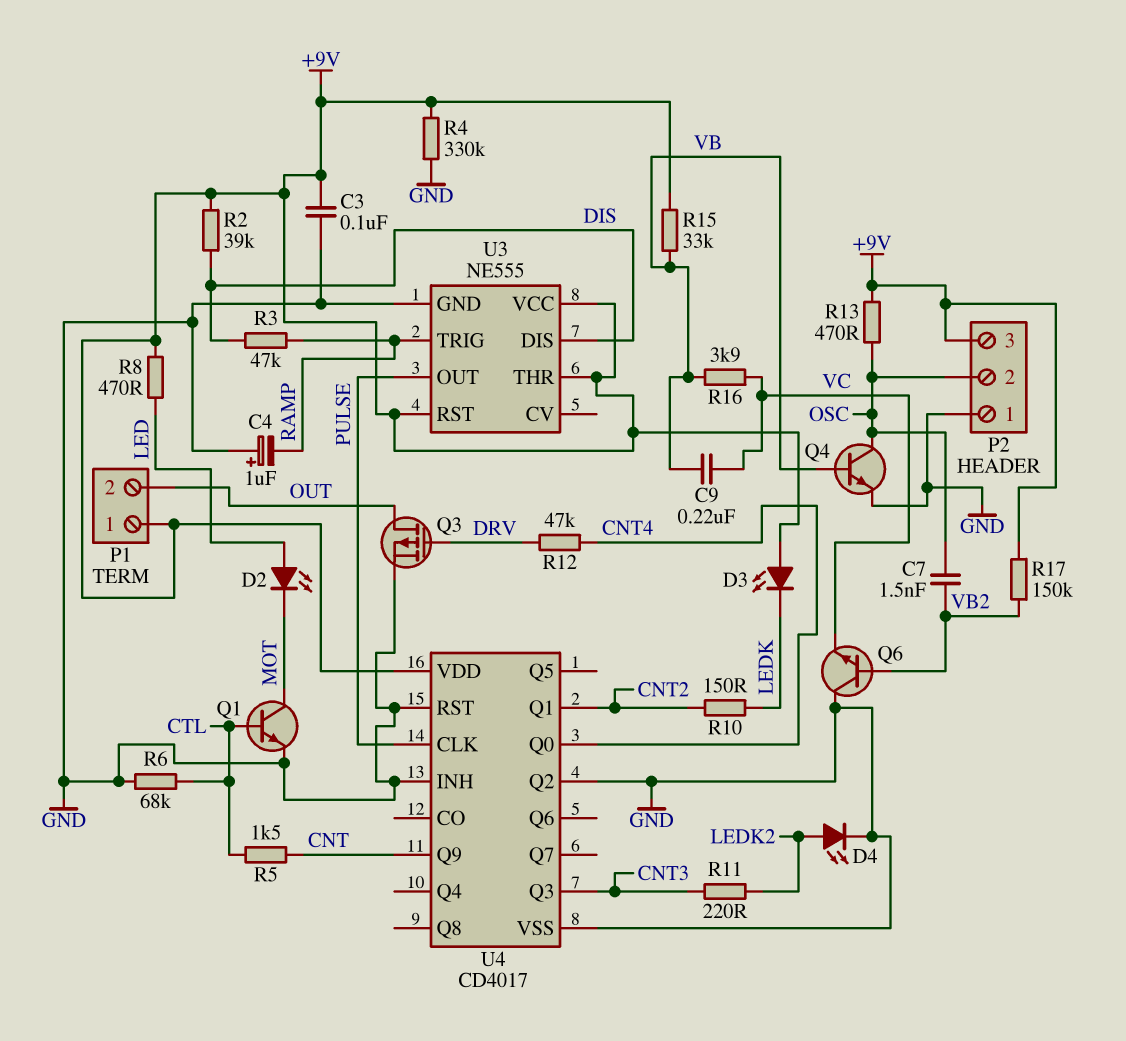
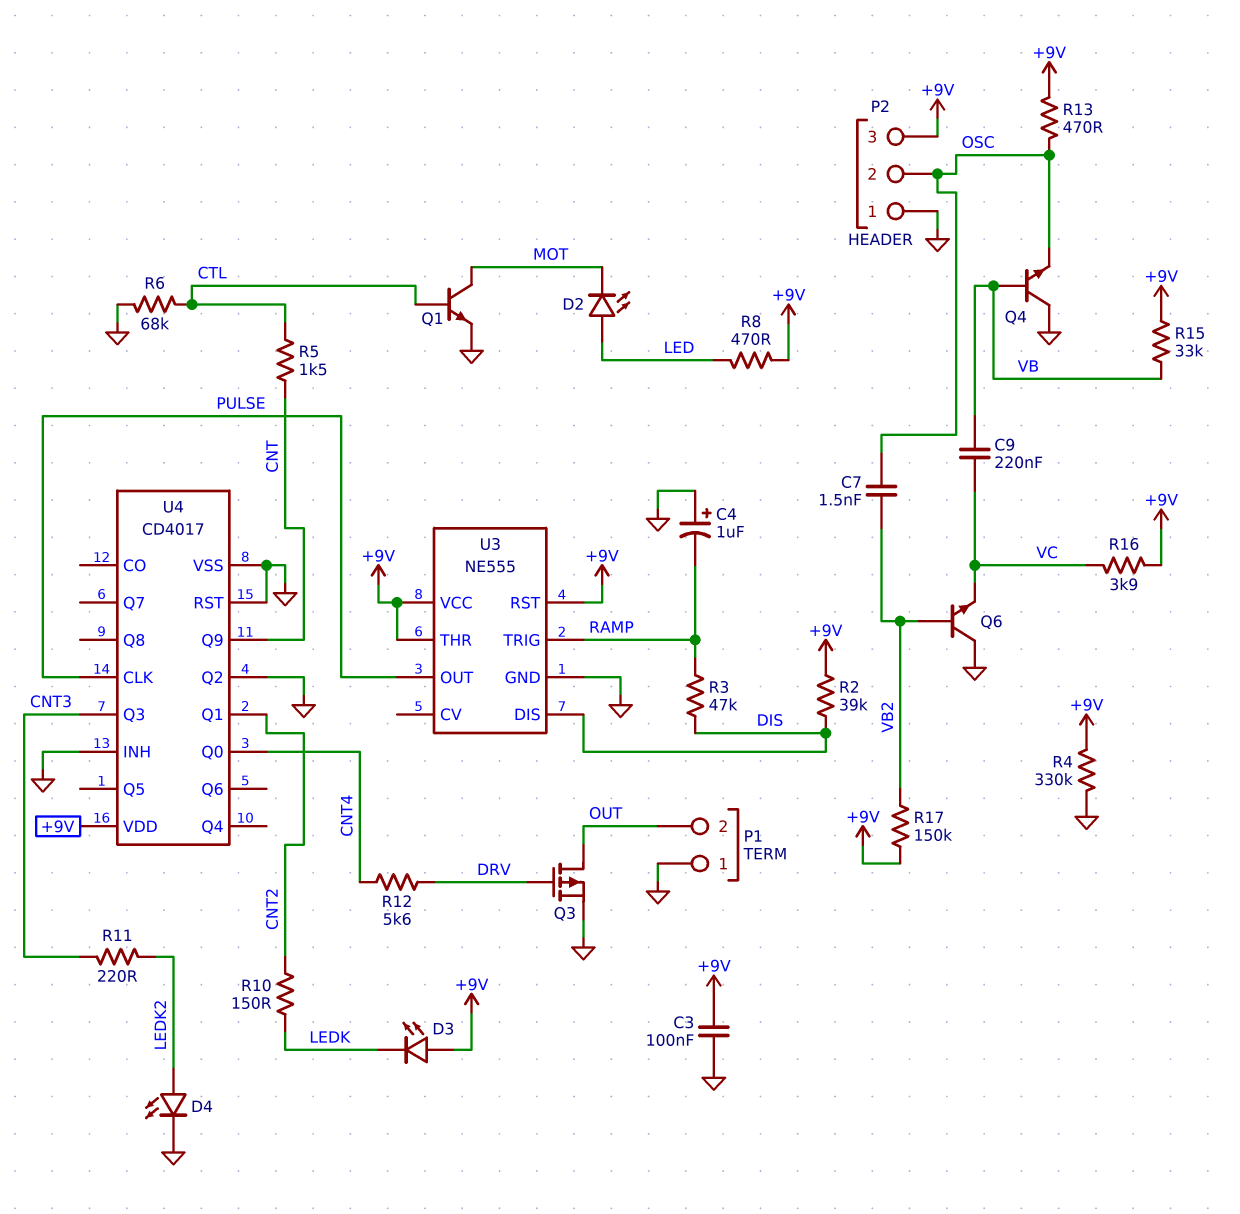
P1 pin 1: +9V -> GND
Q4: NPN (B VB, C OSC, E GND) -> NPN (B VB, C GND, E OSC)
R12: 47k (CNT4, DRV) -> 5.6k (CNT4, DRV)
R16: 3.9k (VB, VC) -> 3.9k (+9V, VC)

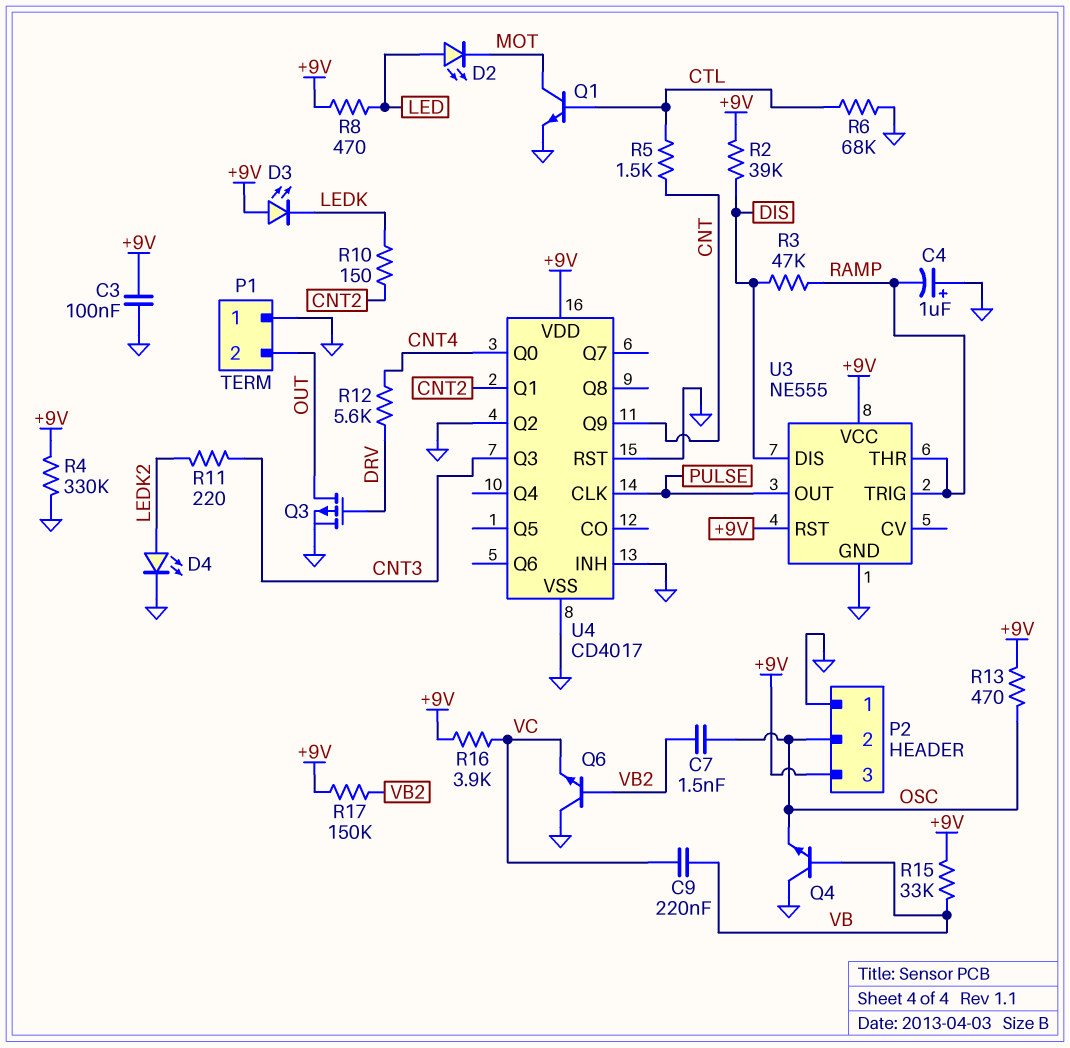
U3 pin THR: +9V -> RAMP

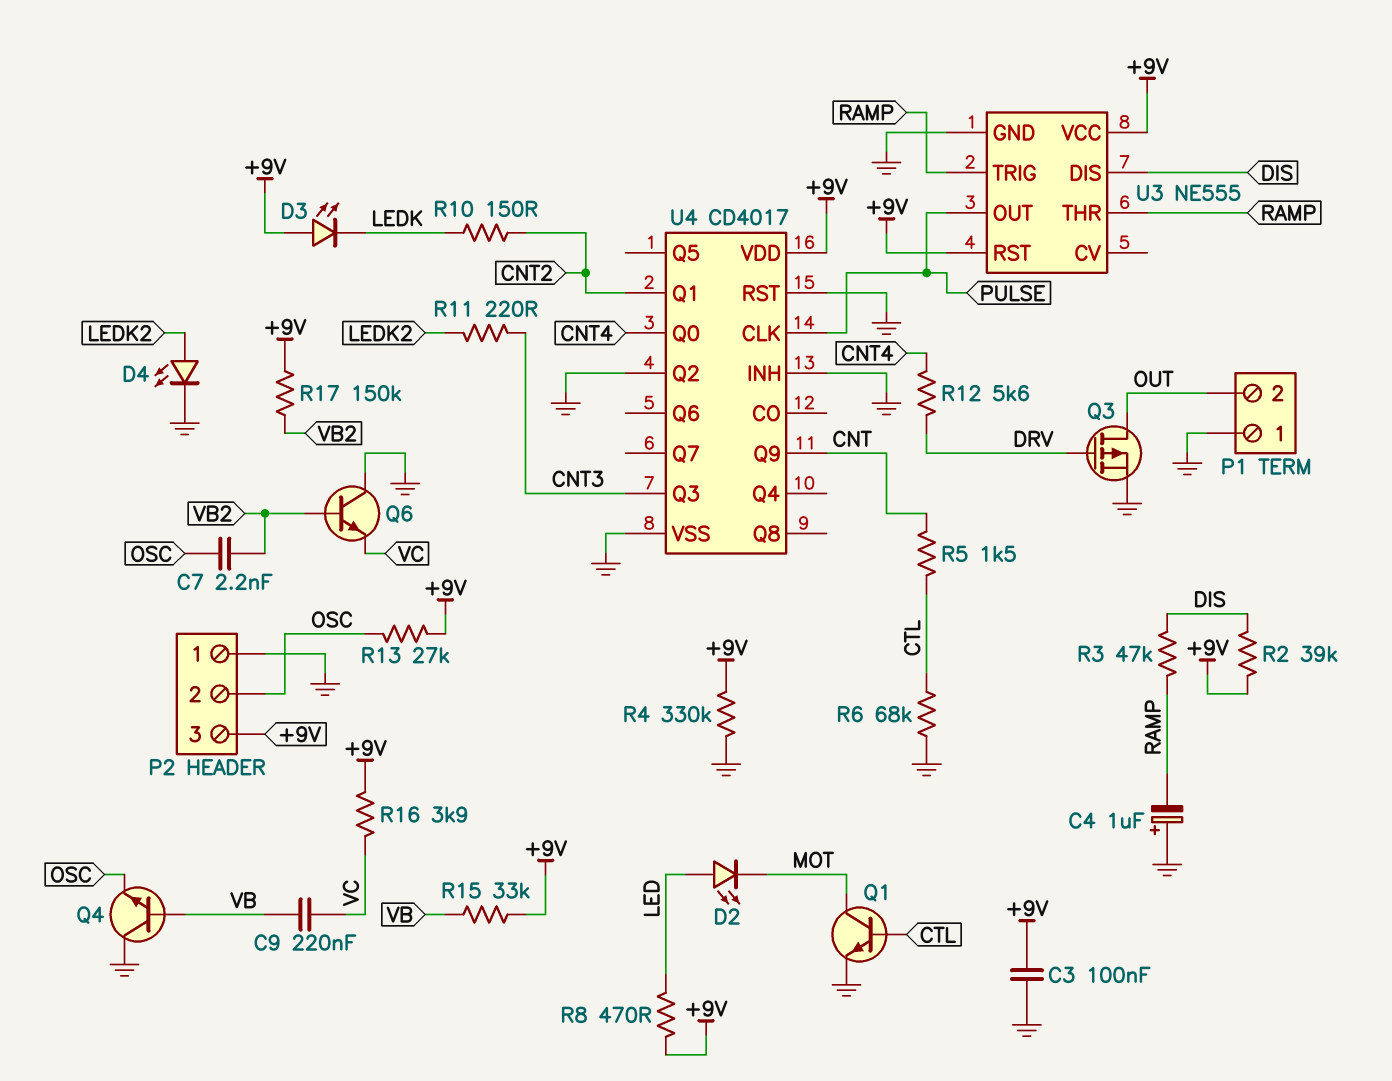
C7: 1.5nF (OSC, VB2) -> 2.2nF (OSC, VB2)
R13: 470 (+9V, OSC) -> 27k (+9V, OSC)

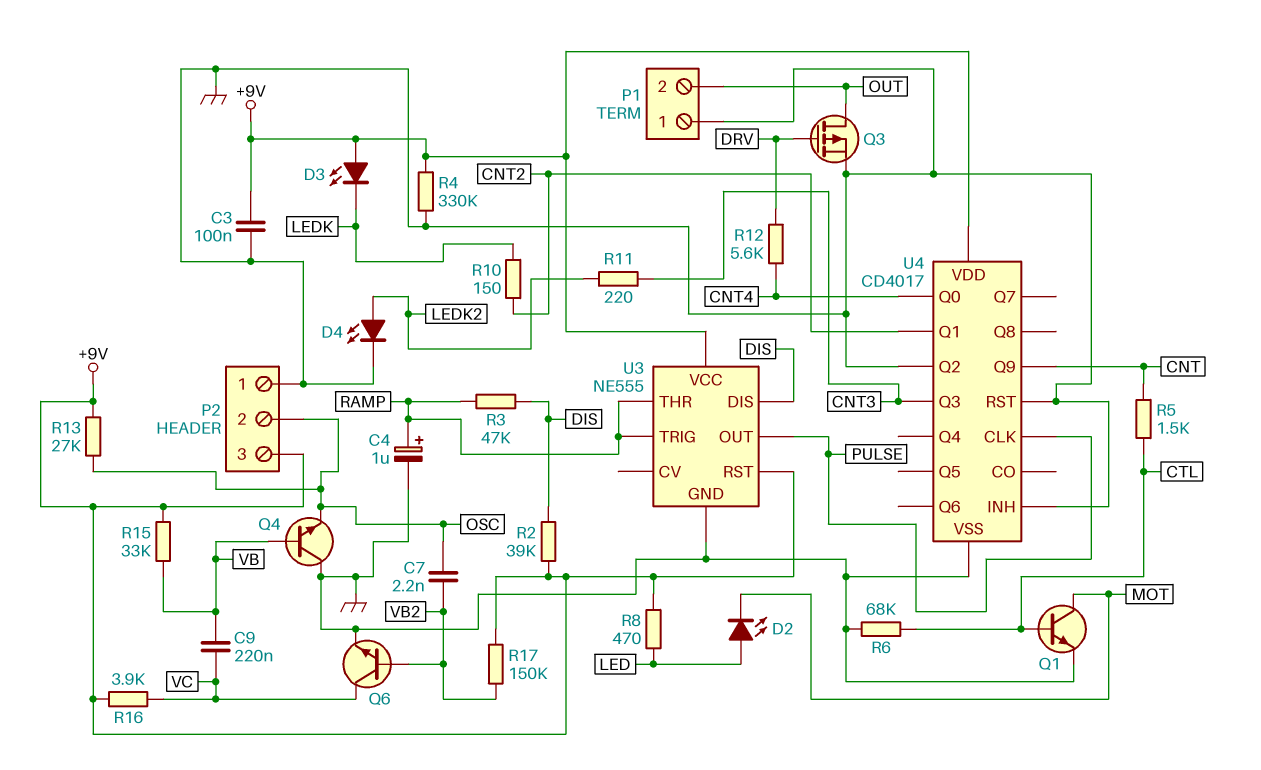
C4: 1uF (plus GND, minus RAMP) -> 1uF (plus RAMP, minus GND)
Q6: NPN (B VB2, C GND, E VC) -> NPN (B VB2, C VC, E GND)

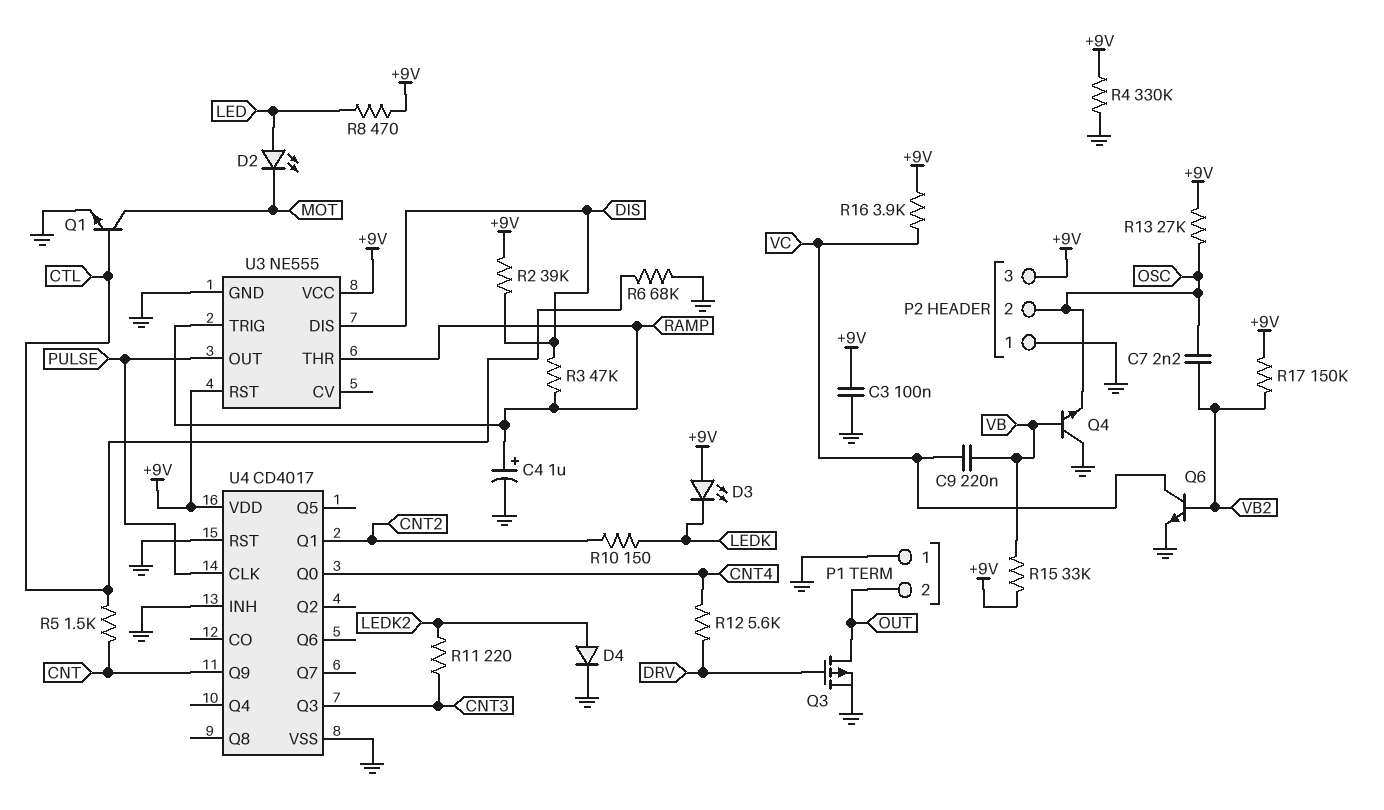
D4: LED (A LEDK2, K GND) -> diode (A LEDK2, K GND)
U4 pin Q2: GND -> none

